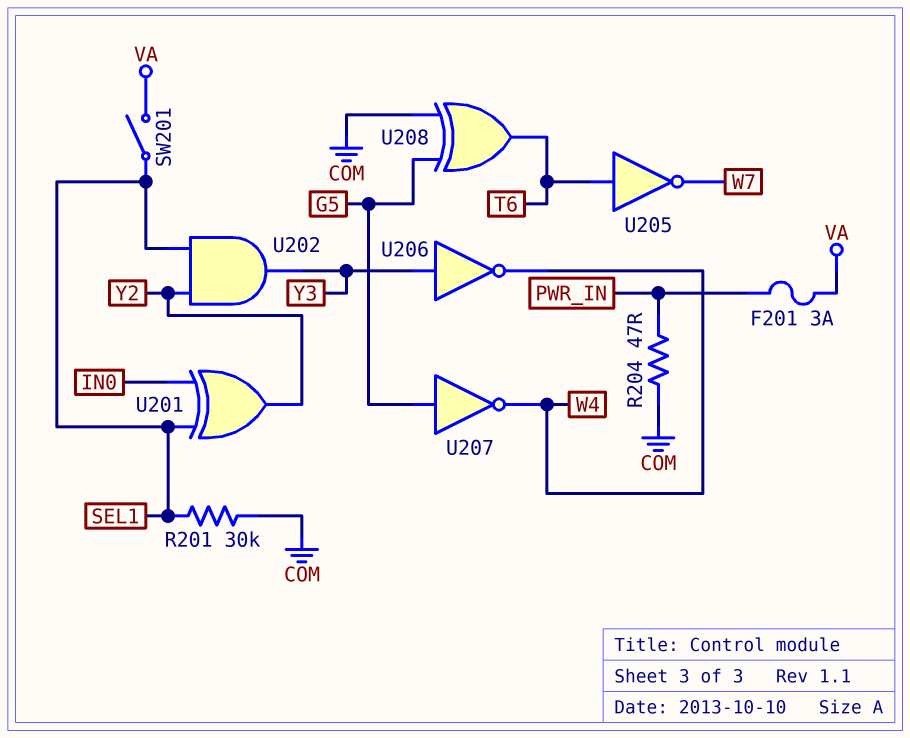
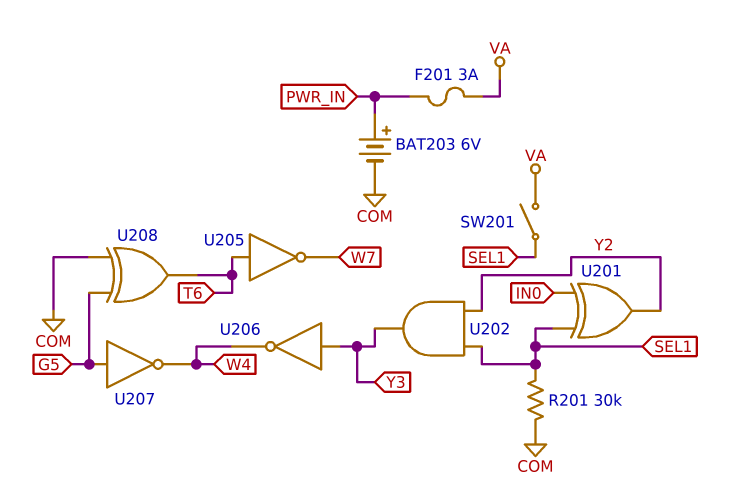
BAT203: none -> 6V (plus PWR_IN, minus COM)
R204: 47 (COM, PWR_IN) -> none

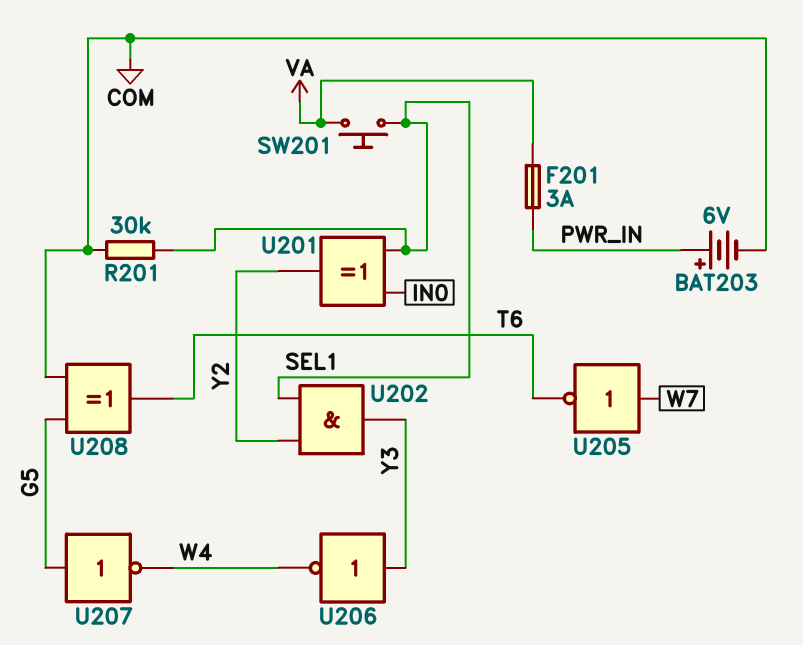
SW201: switch (SEL1, VA) -> button (SEL1, VA)
U205: NOT (in T6, out W7) -> NOT (in W7, out T6)

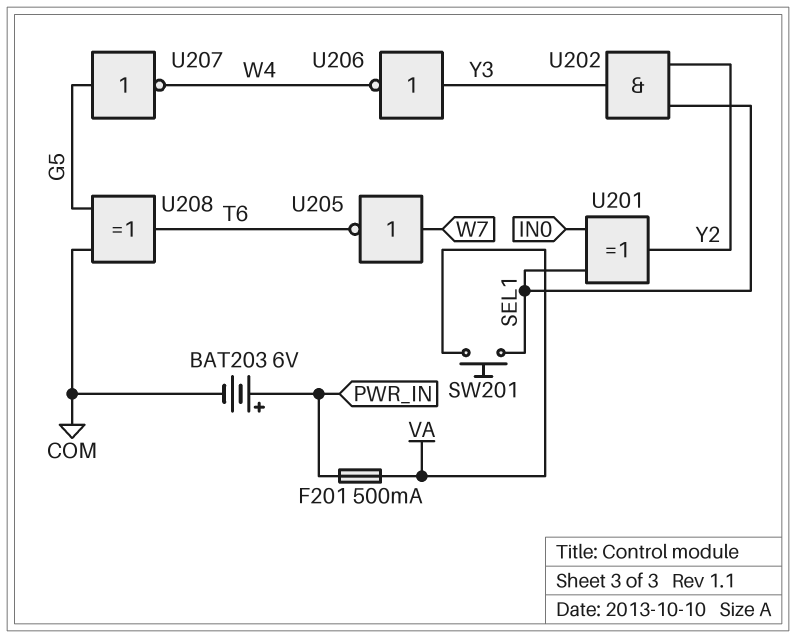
F201: 3A (PWR_IN, VA) -> 500mA (PWR_IN, VA)
R201: 30k (COM, SEL1) -> none

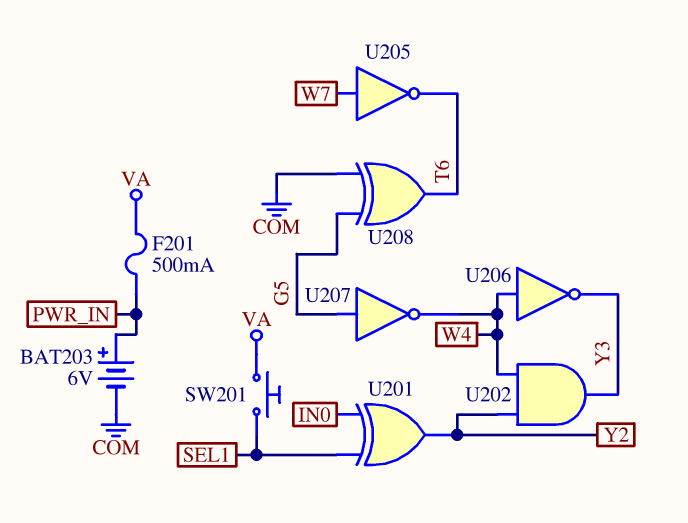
U202: AND (in SEL1, in Y2, out Y3) -> AND (in W4, in Y2, out Y3)
U206: NOT (in Y3, out W4) -> NOT (in W4, out Y3)

